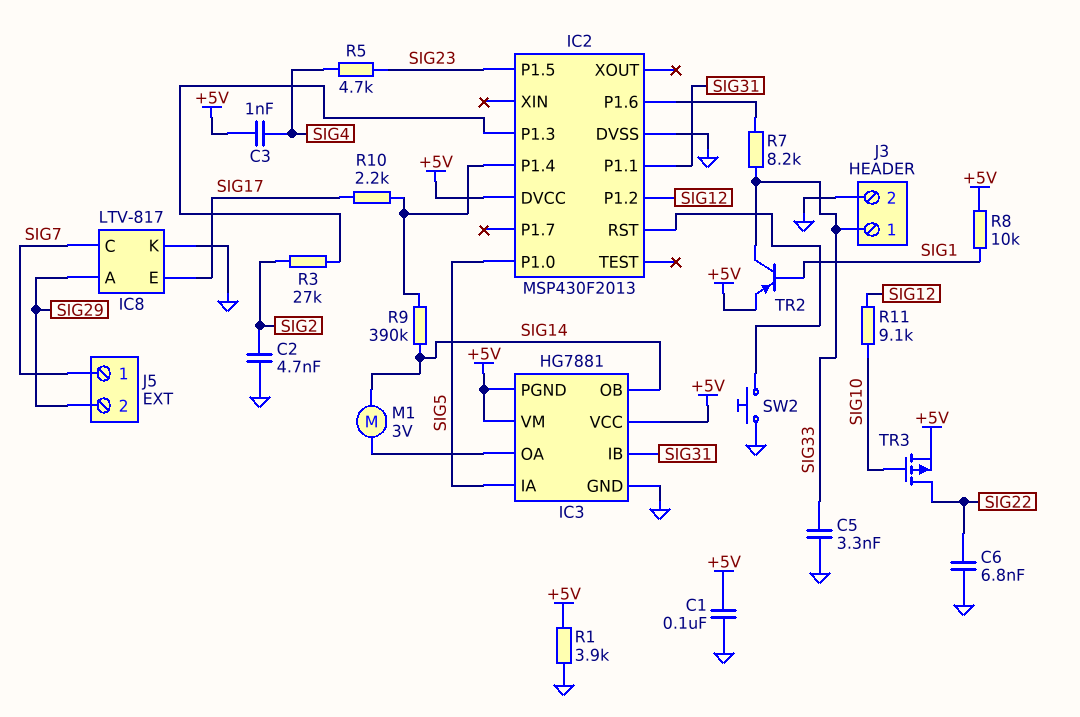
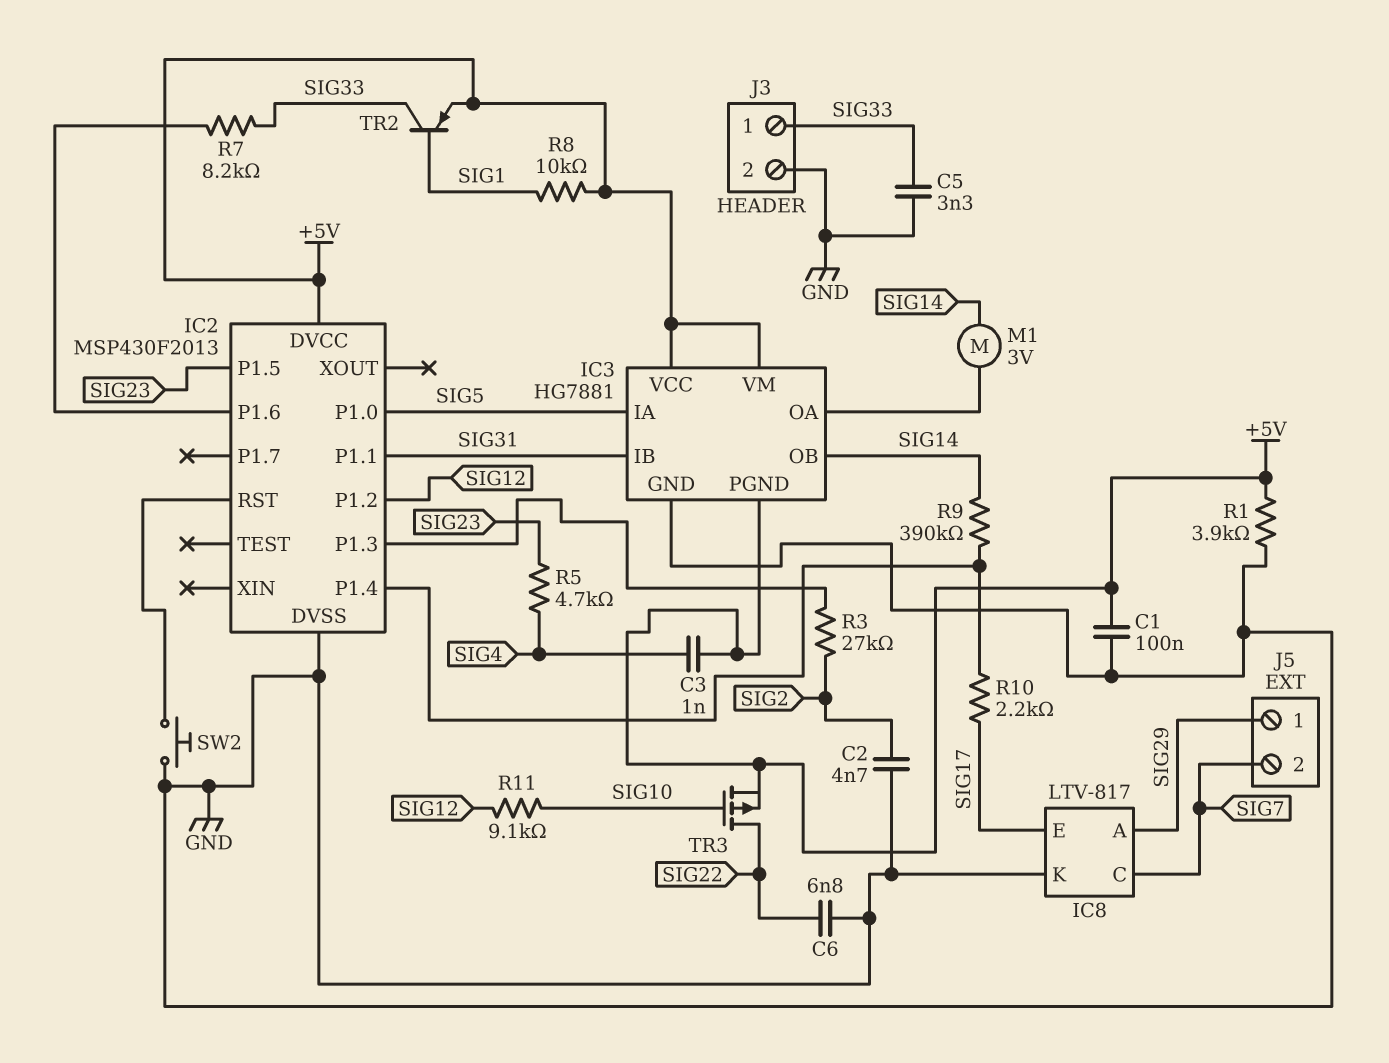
J5 pin 1: SIG7 -> SIG29
J5 pin 2: SIG29 -> SIG7

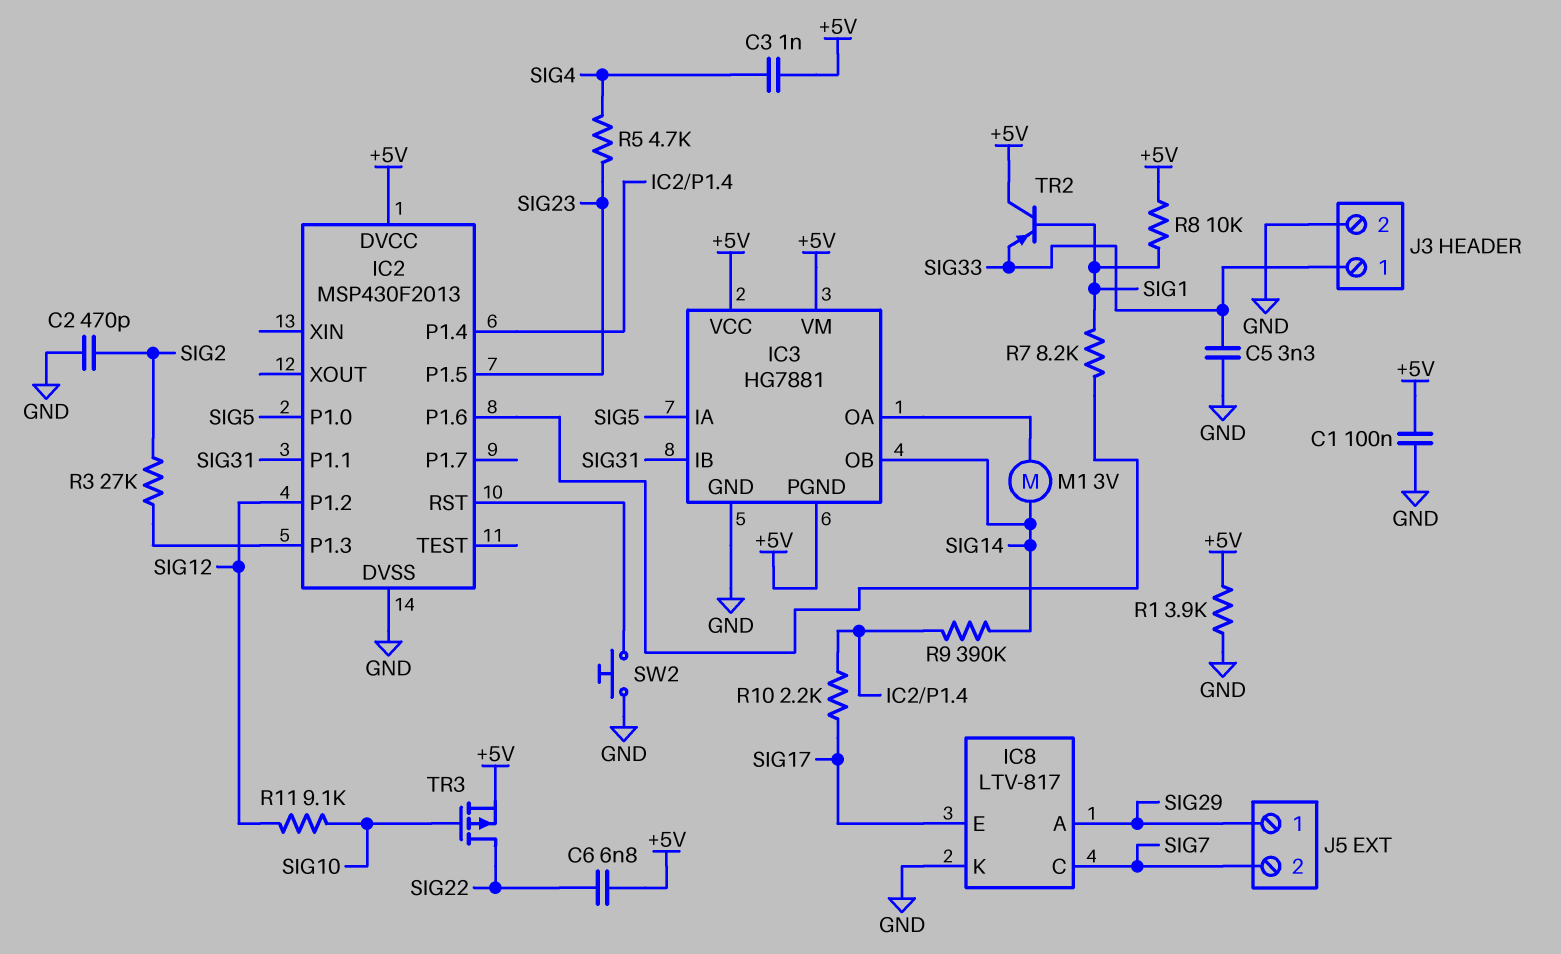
C2: 4.7nF (GND, SIG2) -> 470pF (GND, SIG2)
C6: 6.8nF (GND, SIG22) -> 6.8nF (+5V, SIG22)
R7: 8.2k (IC2/P1.6, SIG33) -> 8.2k (IC2/P1.6, SIG1)
TR2: PNP (B SIG1, C SIG33, E +5V) -> PNP (B SIG1, C +5V, E SIG33)

